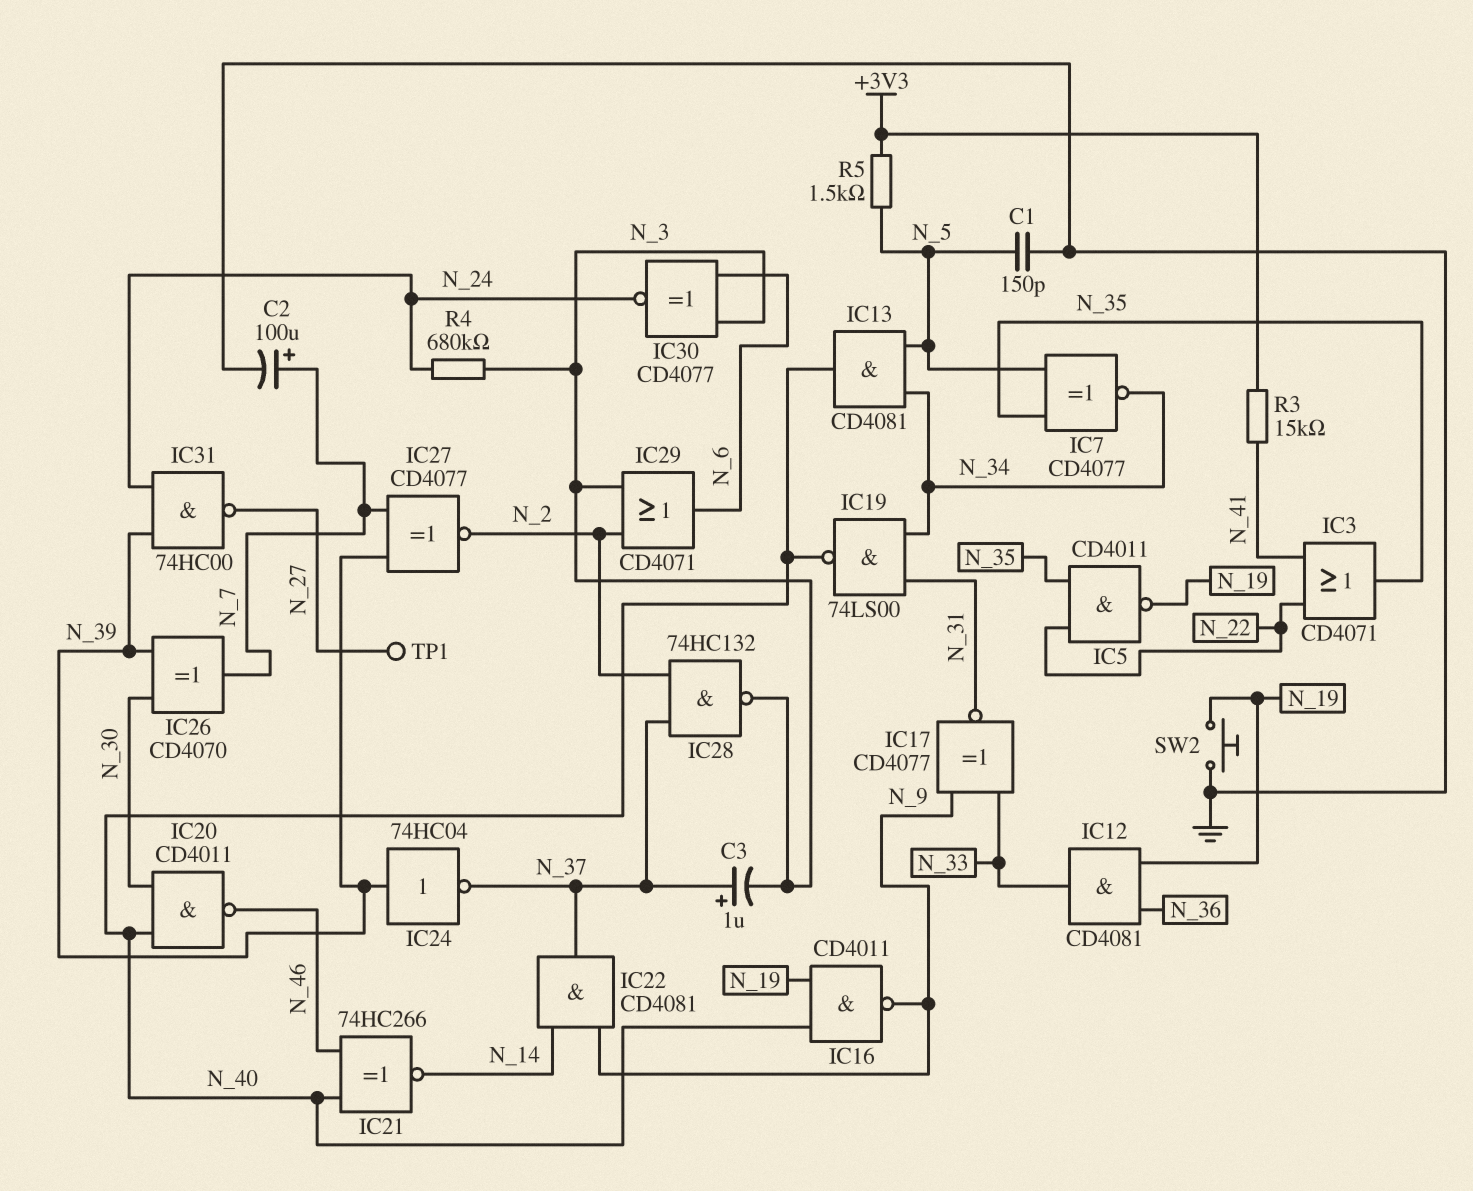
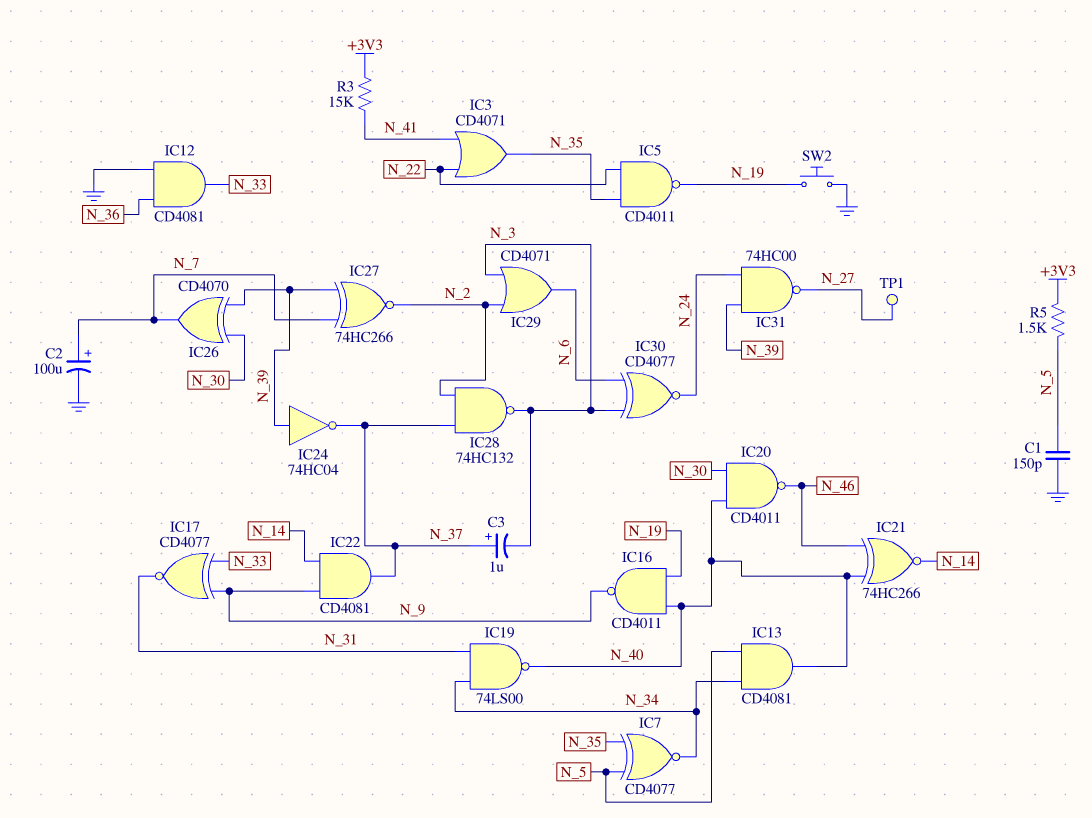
IC12: AND CD4081 (in N_19, in N_36, out N_33) -> AND CD4081 (in GND, in N_36, out N_33)
IC27: XNOR CD4077 (in N_7, in N_39, out N_2) -> XNOR 74HC266 (in N_7, in N_39, out N_2)
R4: 680k (N_3, N_24) -> none

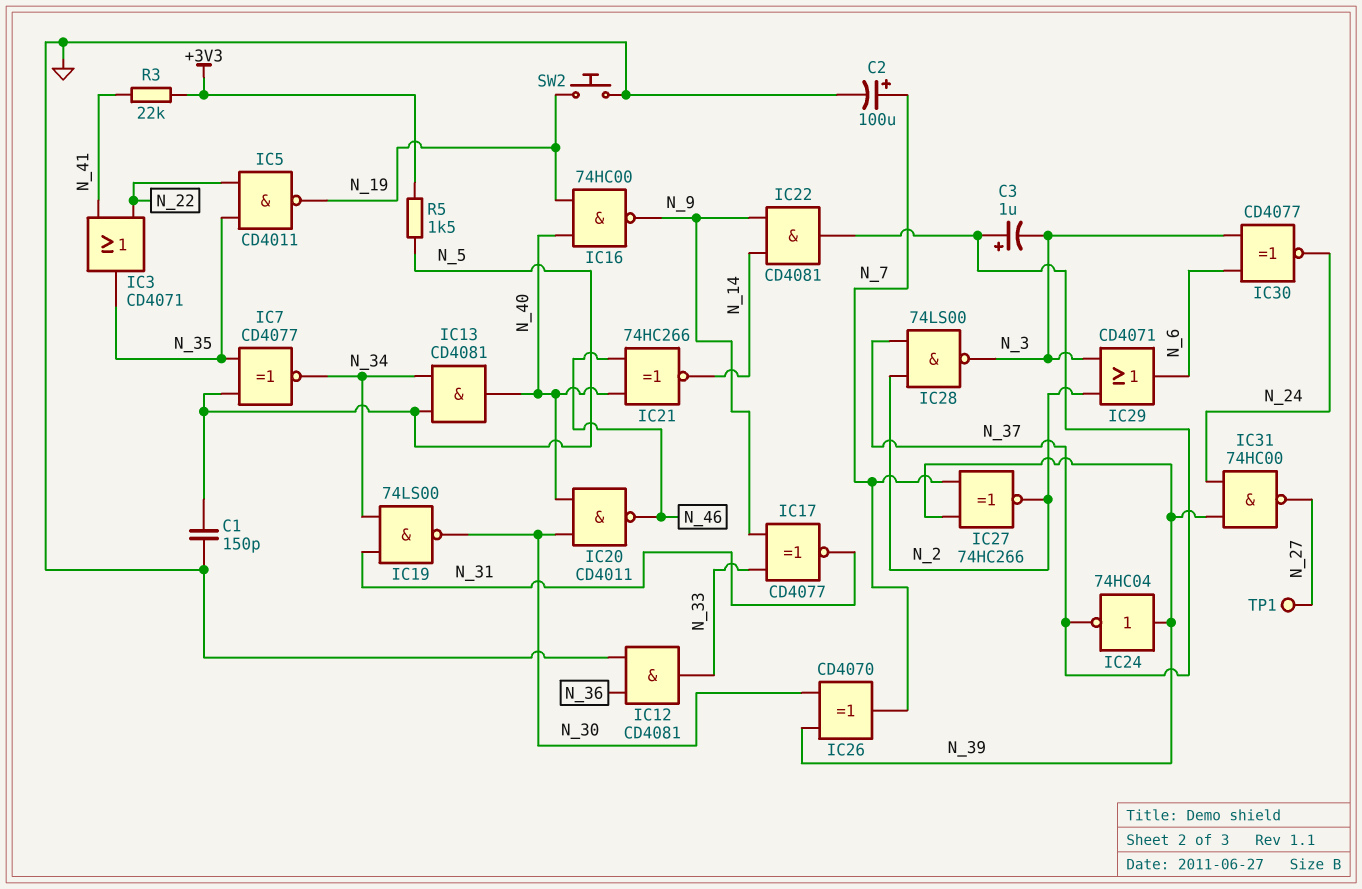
IC16: NAND CD4011 (in N_19, in N_40, out N_9) -> NAND 74HC00 (in N_19, in N_40, out N_9)
IC19: NAND 74LS00 (in N_31, in N_34, out N_40) -> NAND 74LS00 (in N_31, in N_34, out N_30)
IC28: NAND 74HC132 (in N_2, in N_37, out N_3) -> NAND 74LS00 (in N_2, in N_37, out N_3)
R3: 15k (+3V3, N_41) -> 22k (+3V3, N_41)

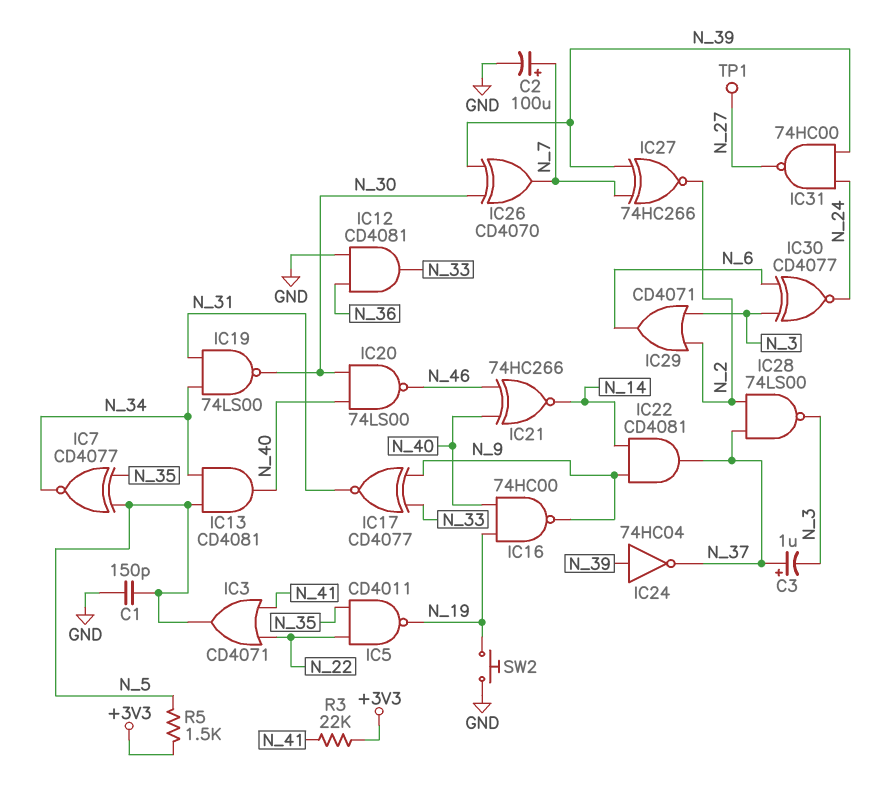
IC3: OR CD4071 (in N_22, in N_41, out N_35) -> OR CD4071 (in N_22, in N_41, out N_5)
IC20: NAND CD4011 (in N_30, in N_40, out N_46) -> NAND 74LS00 (in N_30, in N_40, out N_46)

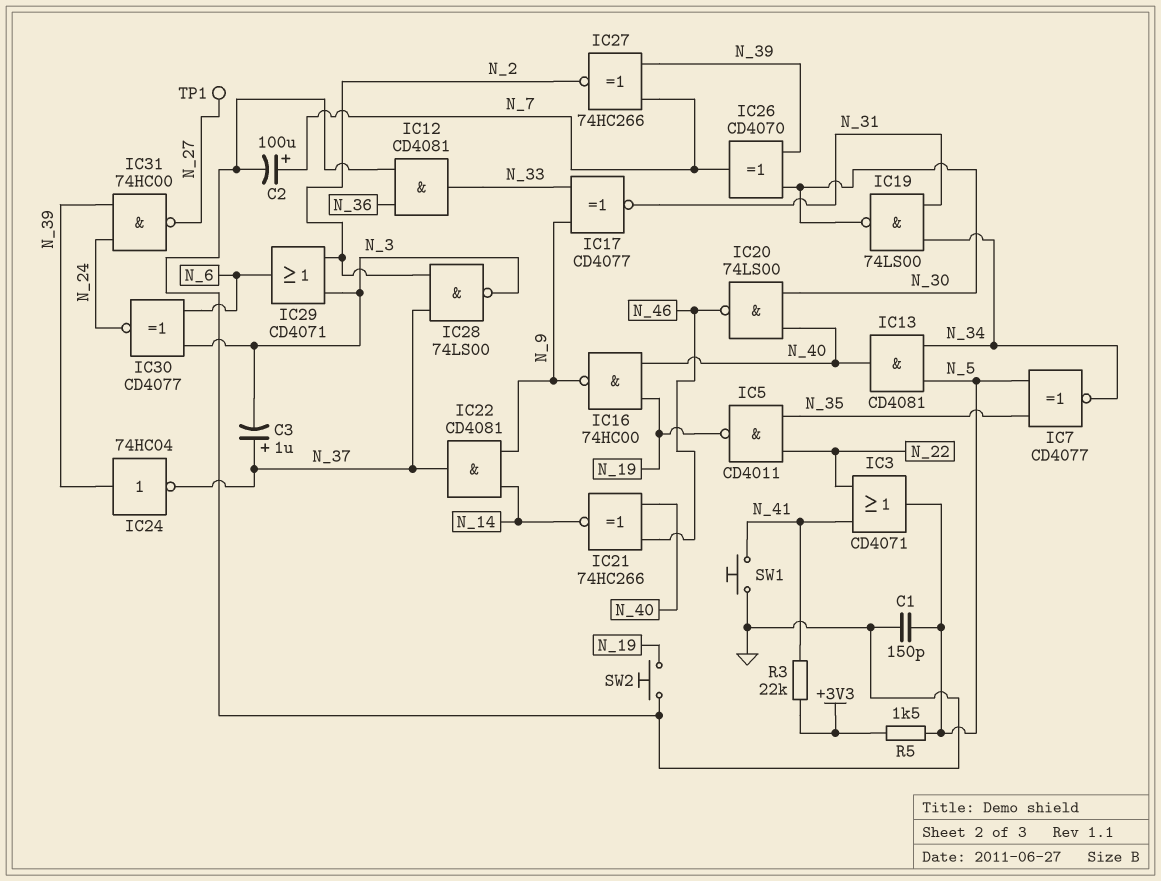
SW1: none -> button (GND, N_41)

